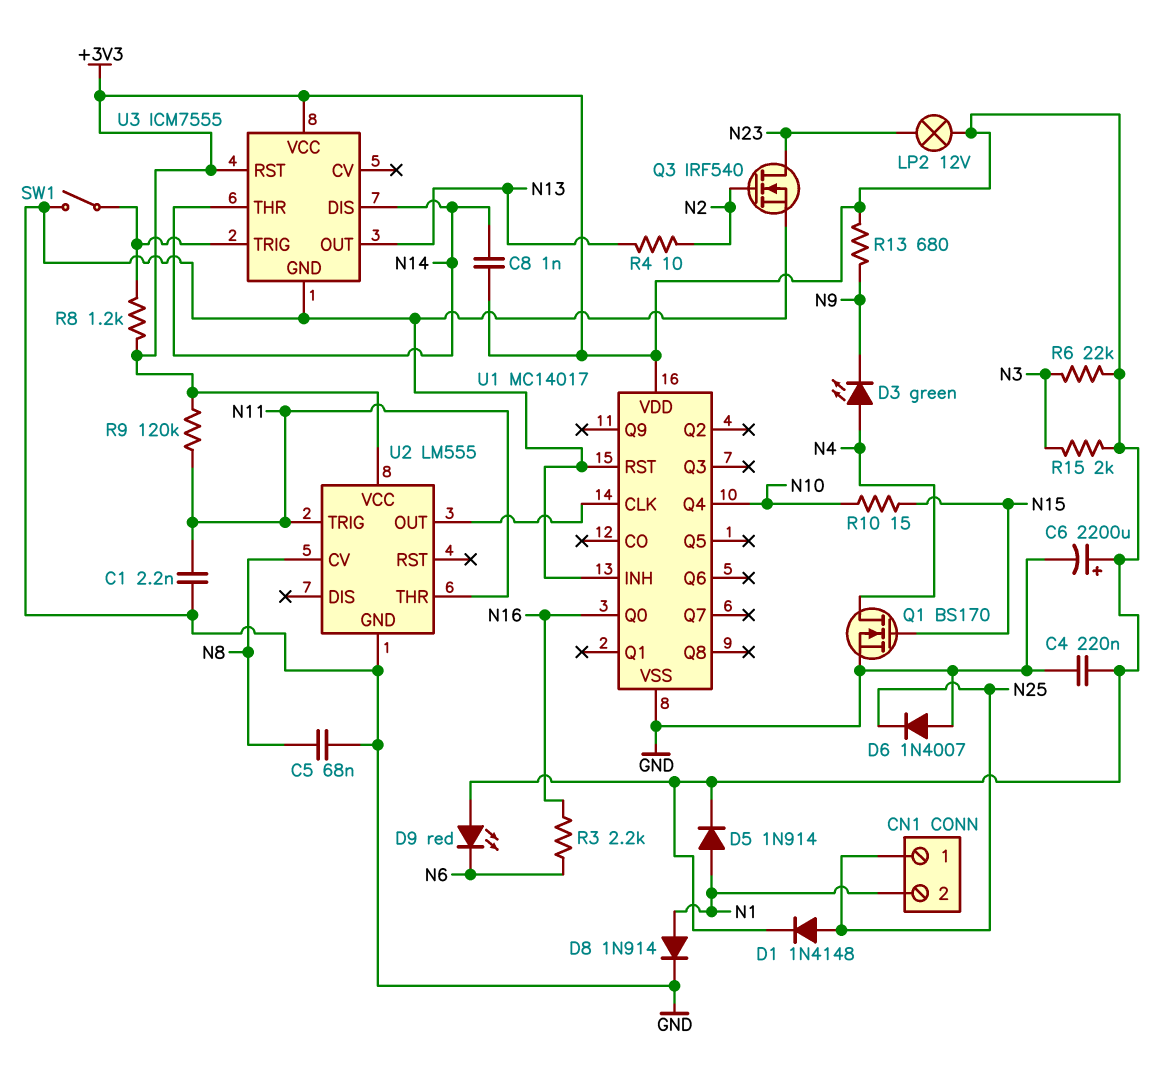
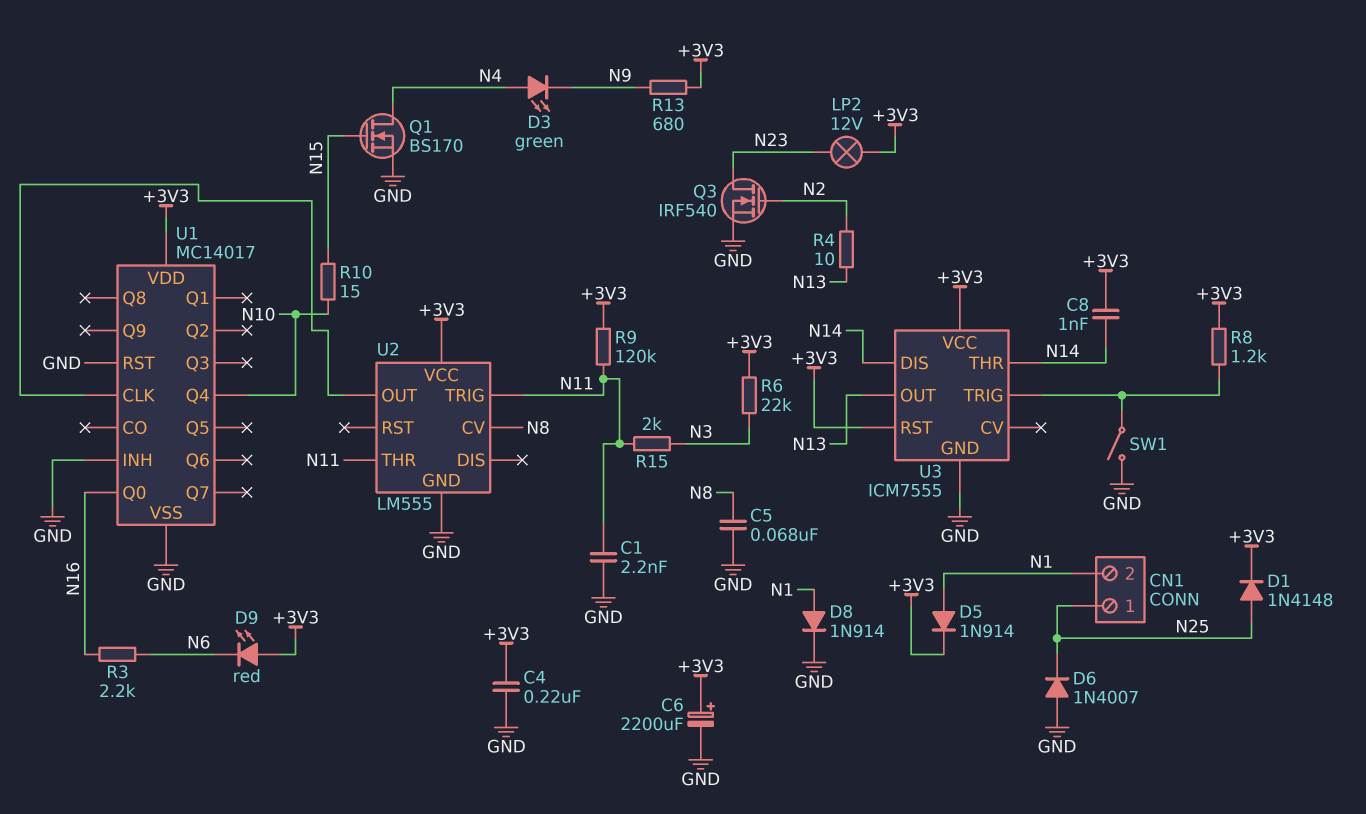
R15: 2k (+3V3, N3) -> 2k (N3, N11)

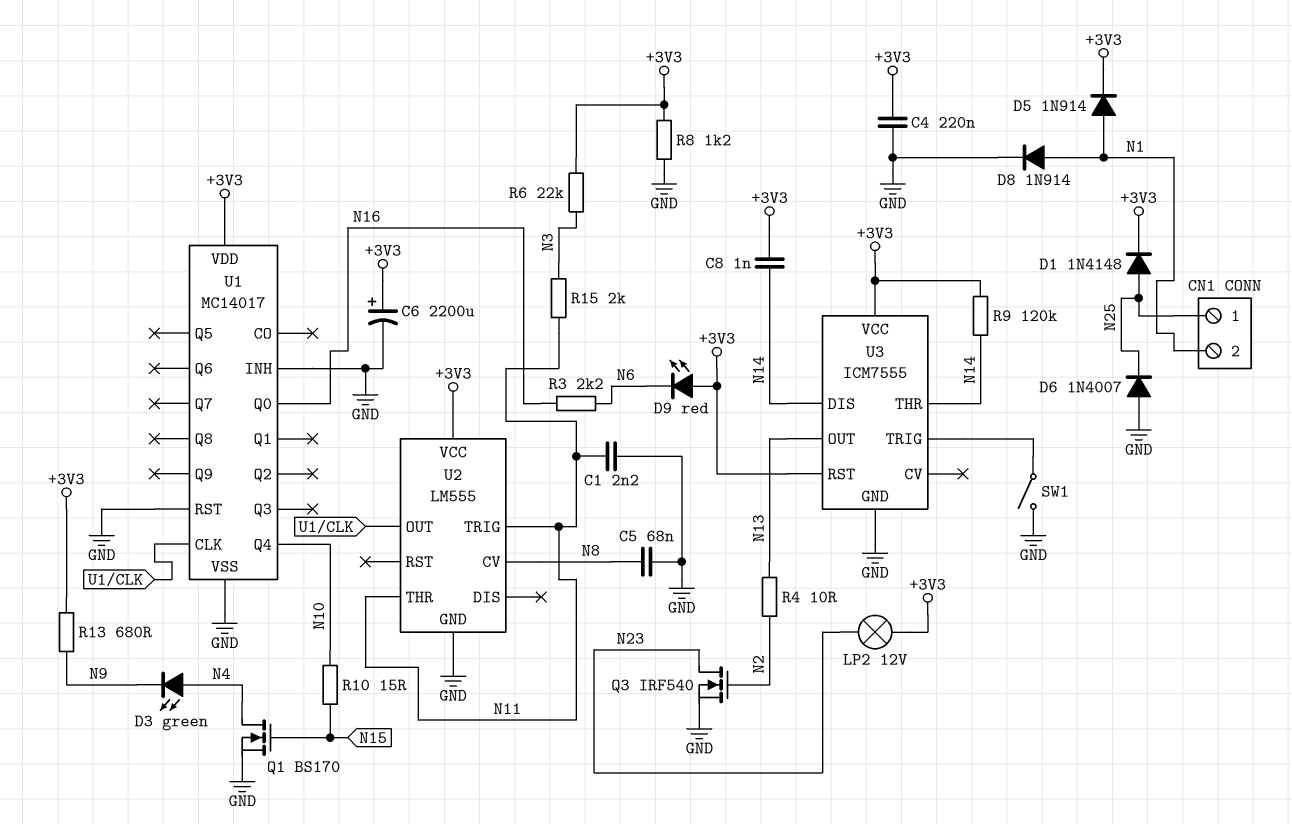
R8: 1.2k (+3V3, U3/TRIG) -> 1.2k (+3V3, GND)
R9: 120k (+3V3, N11) -> 120k (+3V3, N14)

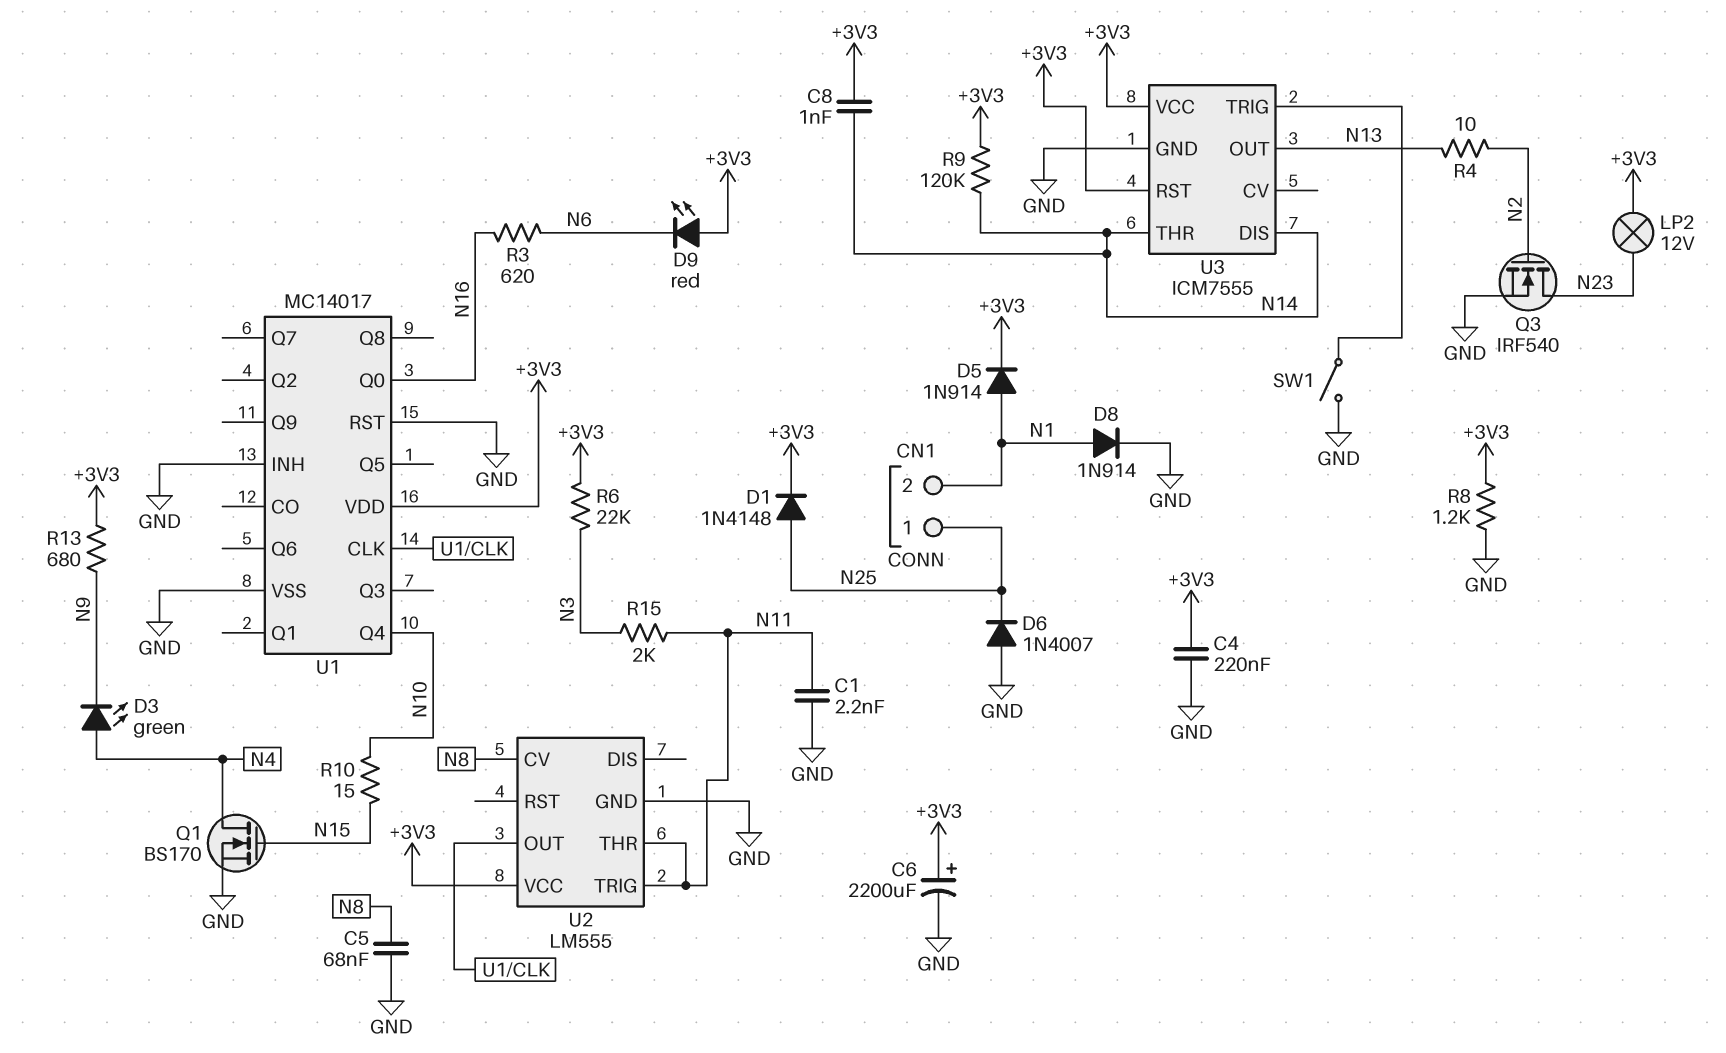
R3: 2.2k (N6, N16) -> 620 (N6, N16)

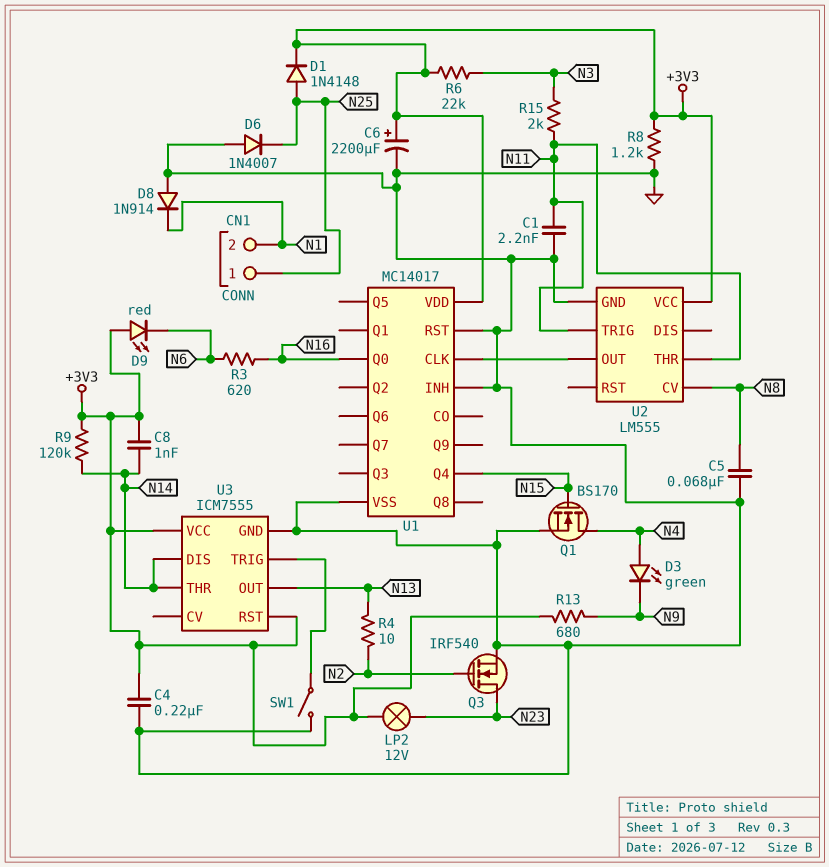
D5: diode 1N914 (A N1, K +3V3) -> none
D8: diode 1N914 (A N1, K GND) -> diode 1N914 (A GND, K N1)
R10: 15 (N10, N15) -> none
U1 pin Q4: N10 -> N15

